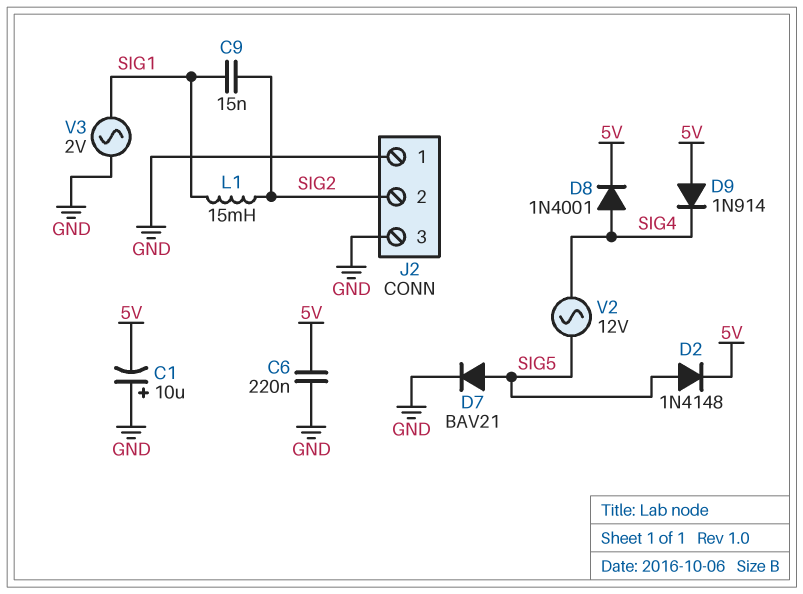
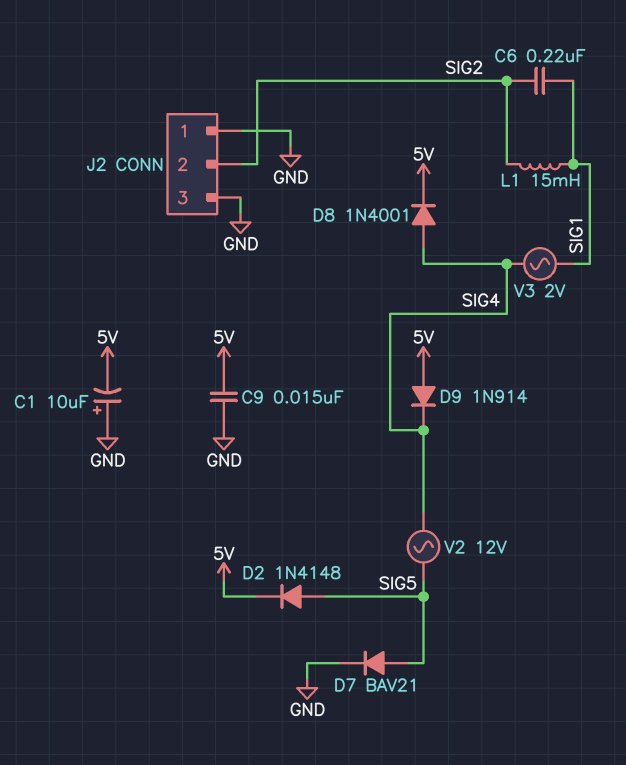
C6: 220nF (5V, GND) -> 220nF (SIG1, SIG2)
C9: 15nF (SIG1, SIG2) -> 15nF (5V, GND)
V3: AC 2V (GND, SIG1) -> AC 2V (SIG1, SIG4)

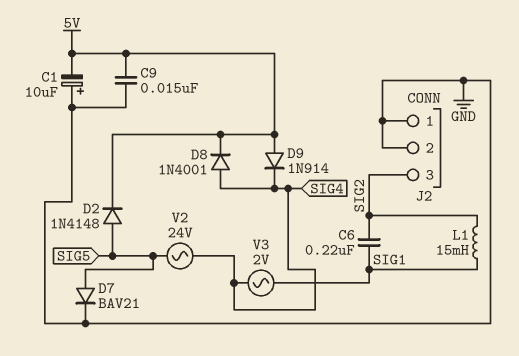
J2 pin 2: SIG2 -> GND
J2 pin 3: GND -> SIG2
V2: AC 12V (SIG4, SIG5) -> AC 24V (SIG4, SIG5)

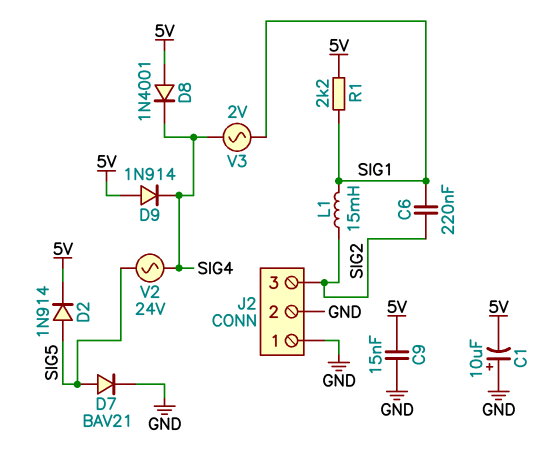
D2: diode 1N4148 (A SIG5, K 5V) -> diode 1N914 (A SIG5, K 5V)
D8: diode 1N4001 (A SIG4, K 5V) -> diode 1N4001 (A 5V, K SIG4)
R1: none -> 2.2k (5V, SIG1)

